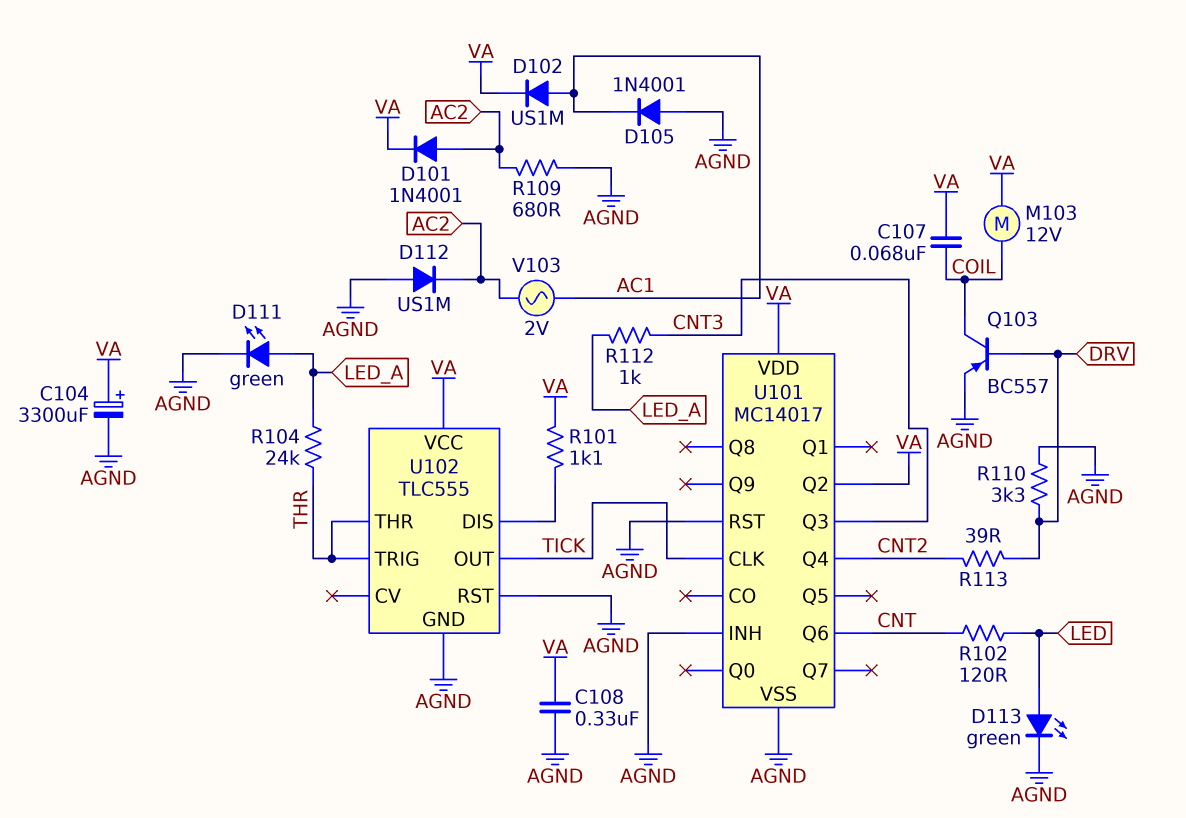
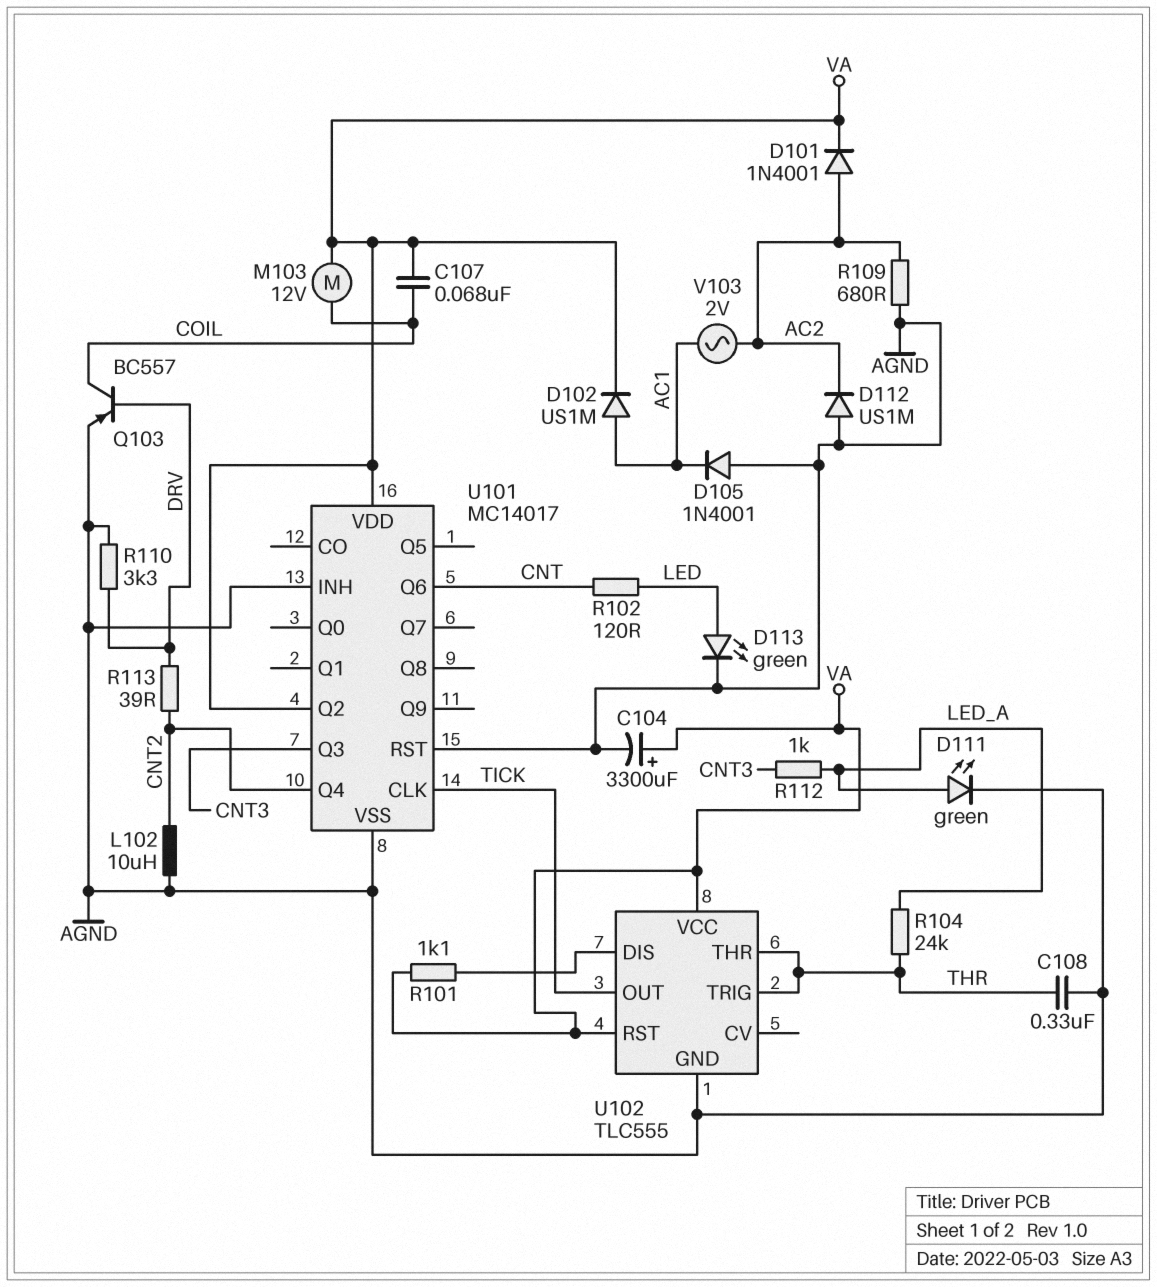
C108: 330nF (AGND, VA) -> 330nF (AGND, THR)
L102: none -> 10uH (AGND, CNT2)
U102 pin RST: AGND -> VA

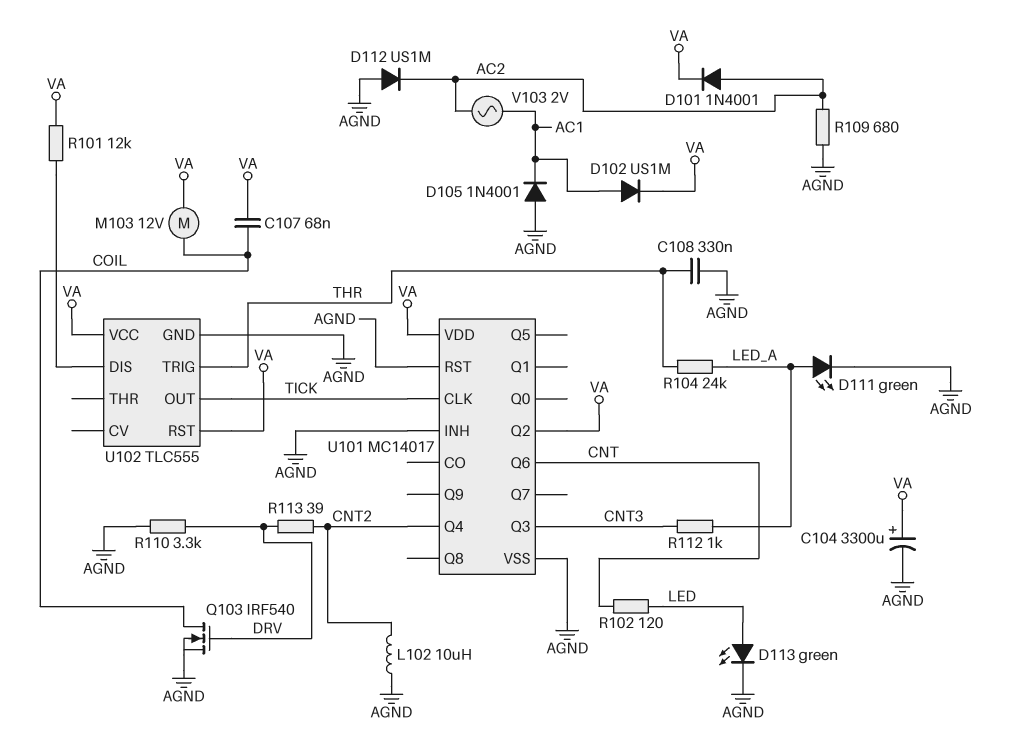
Q103: PNP BC557 (B DRV, C COIL, E AGND) -> NMOS IRF540 (G DRV, D COIL, S AGND)
R101: 1.1k (U102/DIS, VA) -> 12k (U102/DIS, VA)
U102 pin THR: THR -> none

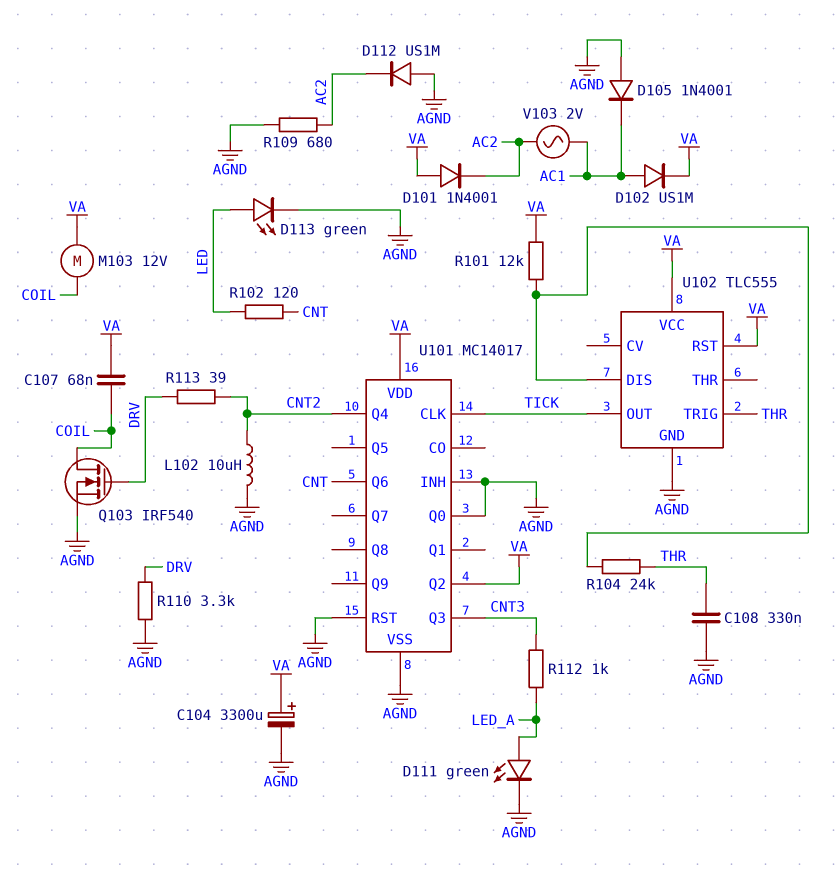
D101: diode 1N4001 (A AC2, K VA) -> diode 1N4001 (A VA, K AC2)
R104: 24k (LED_A, THR) -> 24k (THR, U102/DIS)
U101 pin Q0: none -> AGND

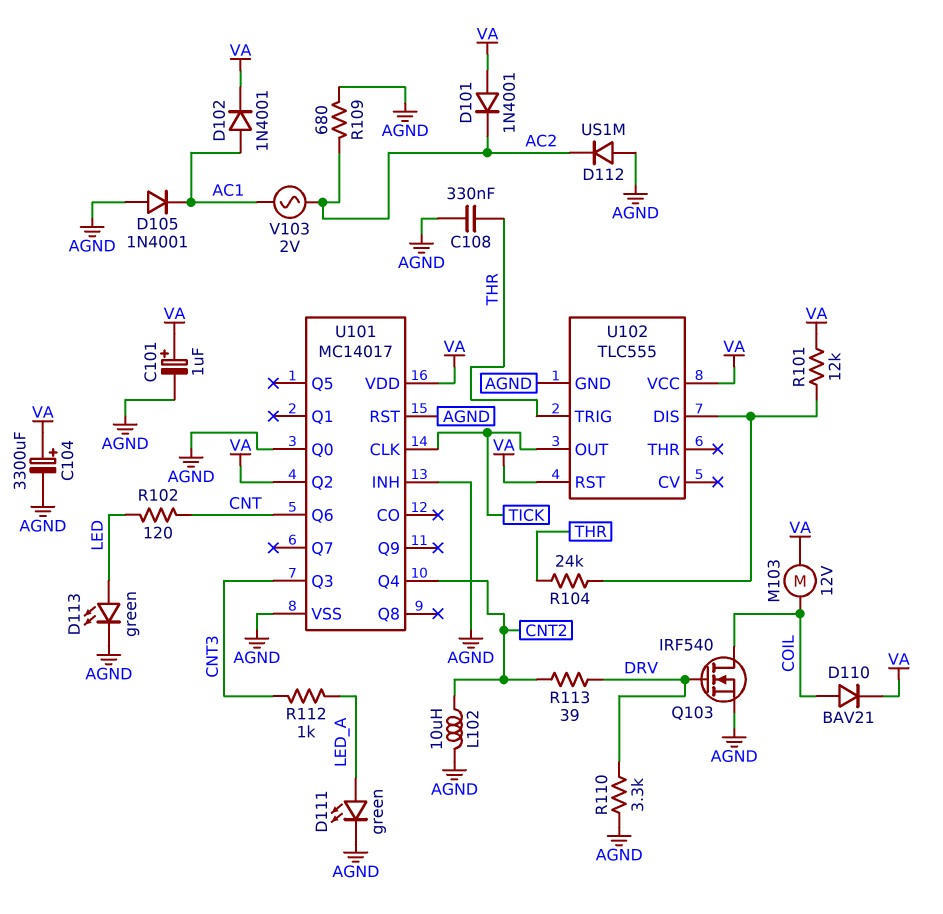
C101: none -> 1uF (plus VA, minus AGND)
C107: 68nF (COIL, VA) -> none
D102: diode US1M (A AC1, K VA) -> diode 1N4001 (A AC1, K VA)
D110: none -> diode BAV21 (A COIL, K VA)

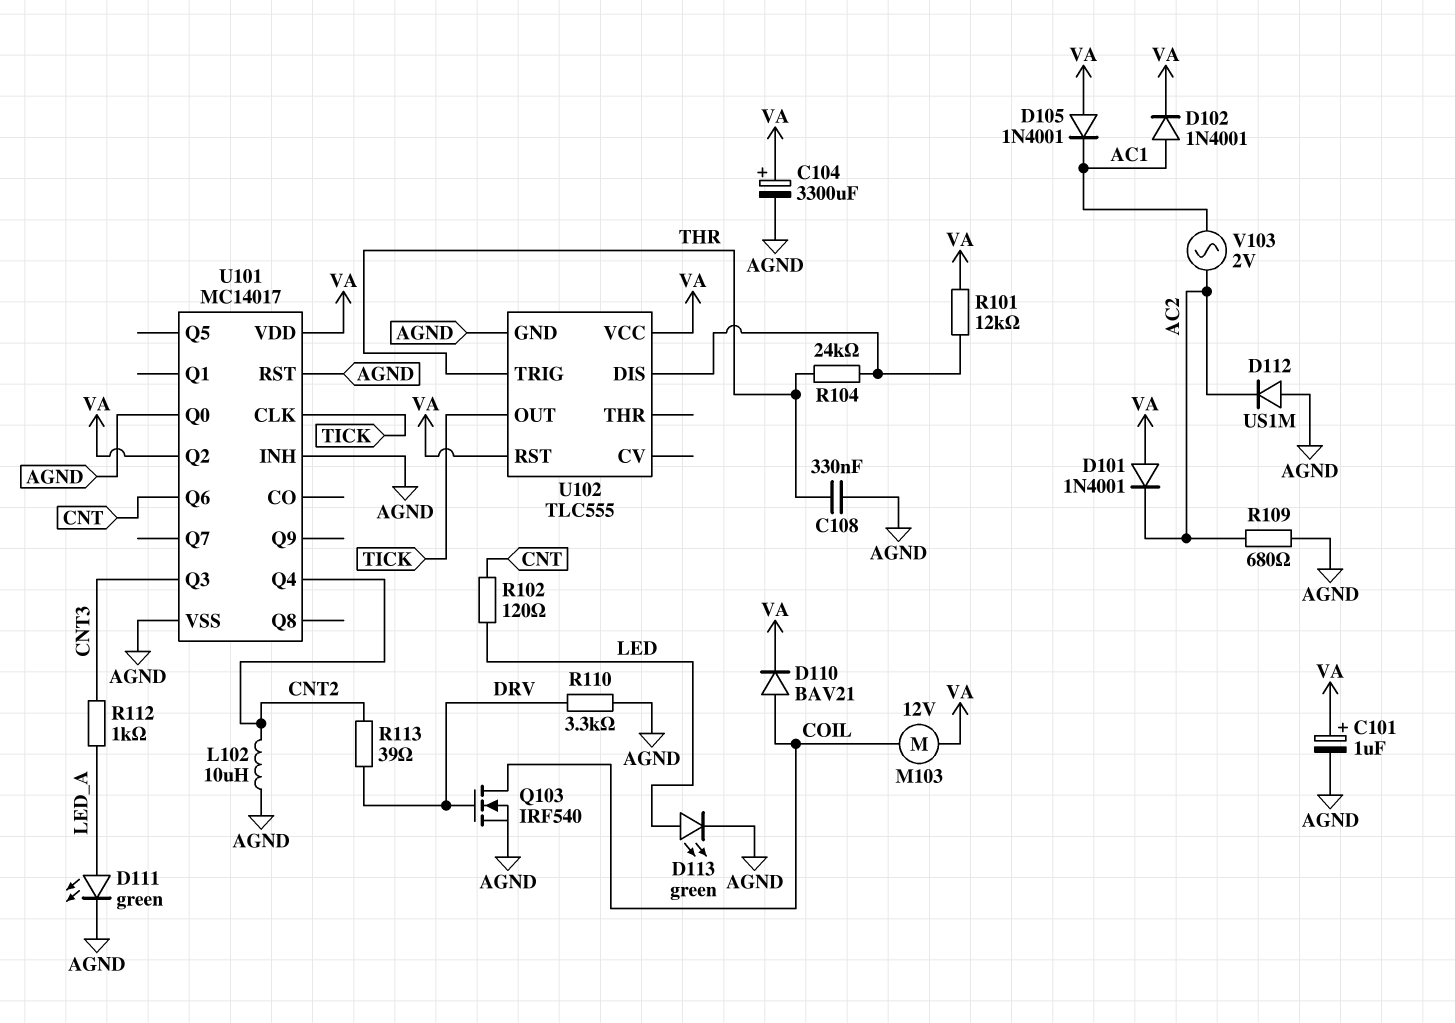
D105: diode 1N4001 (A AGND, K AC1) -> diode 1N4001 (A VA, K AC1)

